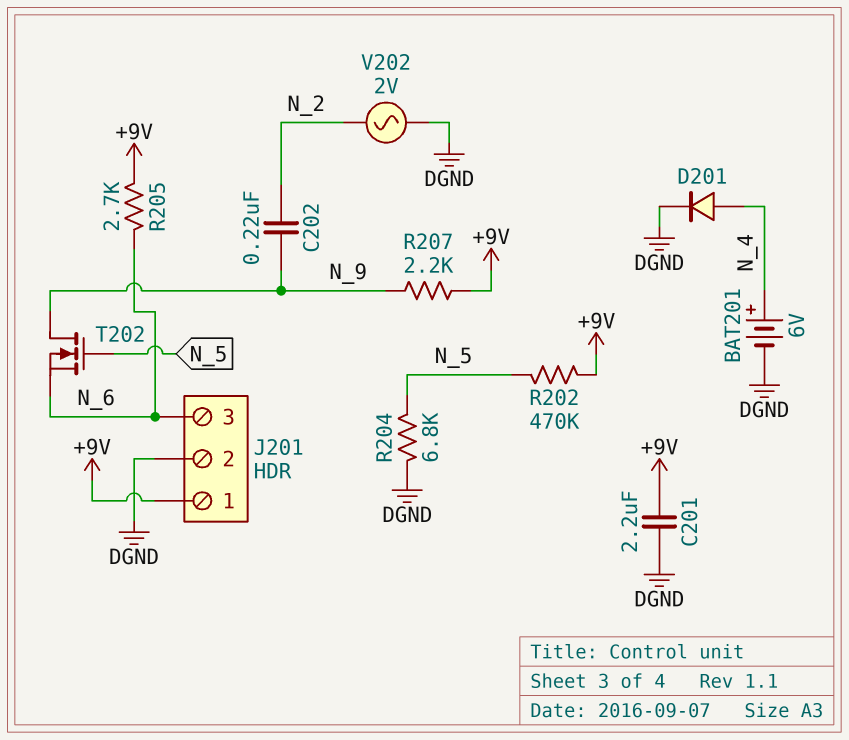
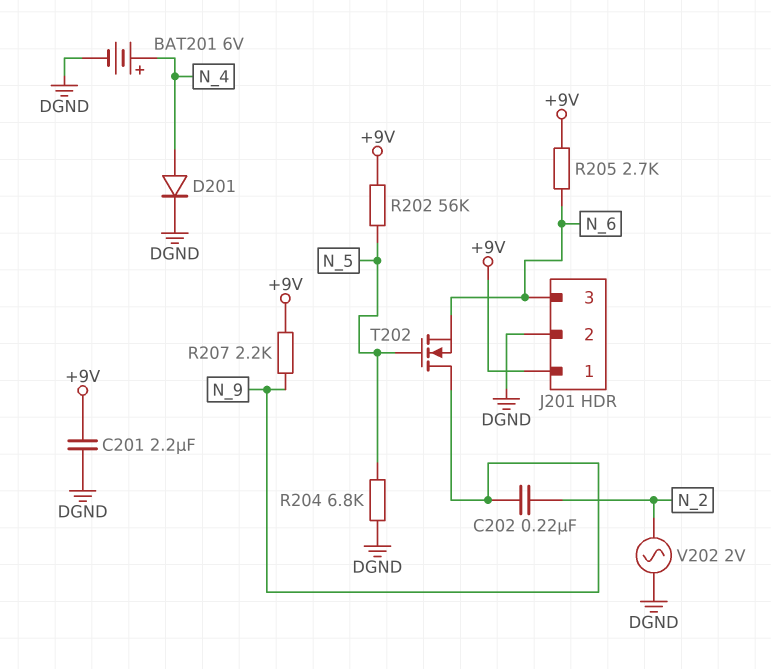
R202: 470k (+9V, N_5) -> 56k (+9V, N_5)

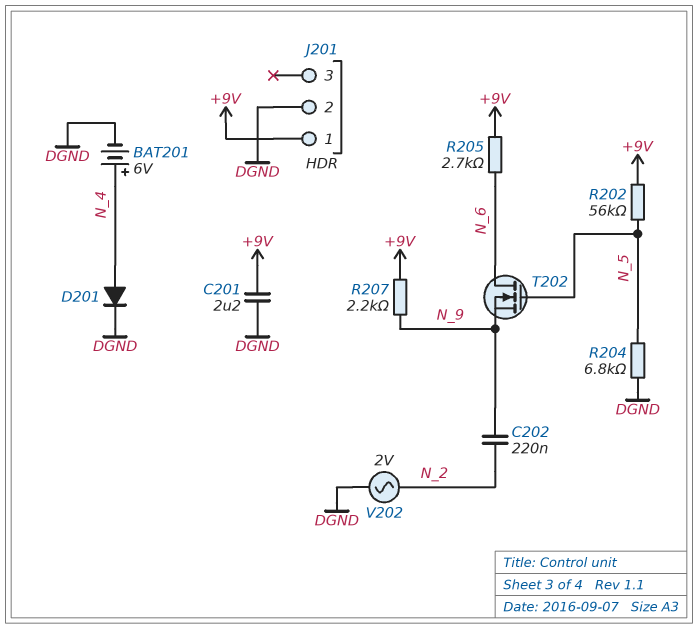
J201 pin 3: N_6 -> none
T202: NMOS (G N_5, D N_9, S N_6) -> NMOS (G N_5, D N_6, S N_9)

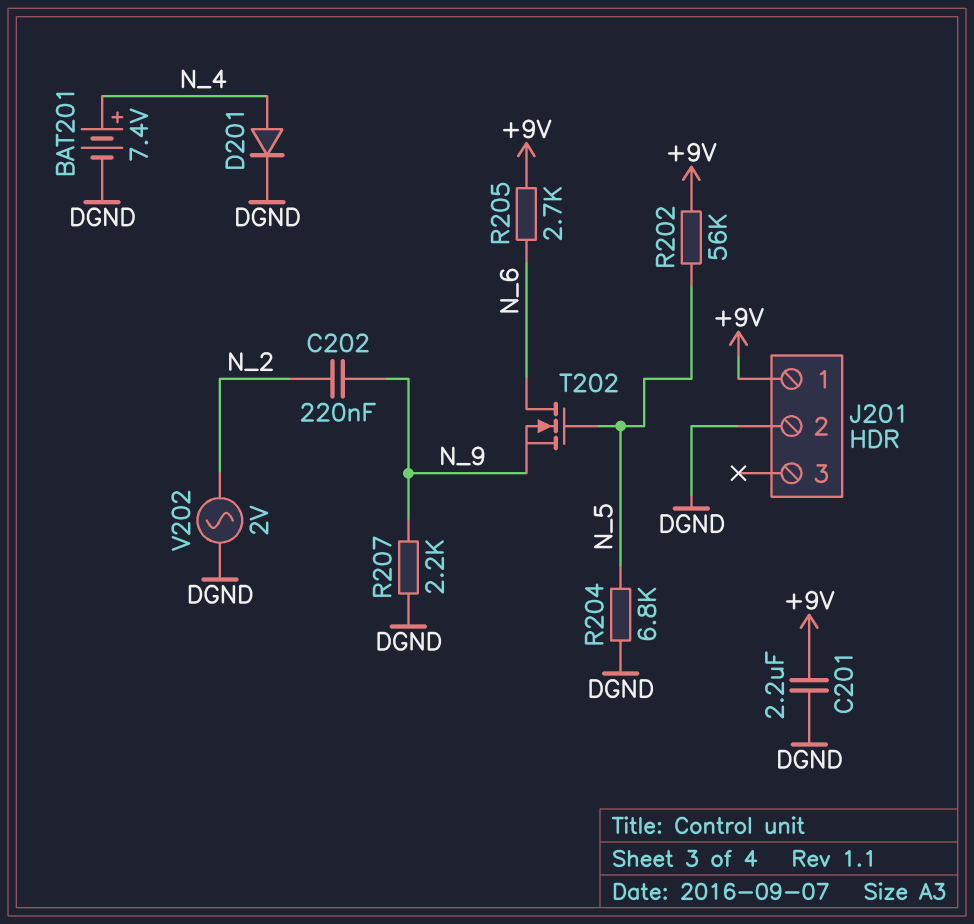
BAT201: 6V (plus N_4, minus DGND) -> 7.4V (plus N_4, minus DGND)
R207: 2.2k (+9V, N_9) -> 2.2k (DGND, N_9)

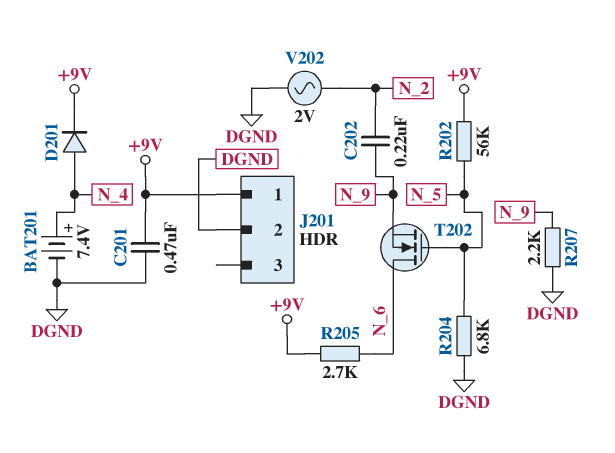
C201: 2.2uF (+9V, DGND) -> 470nF (+9V, DGND)
D201: diode (A N_4, K DGND) -> diode (A N_4, K +9V)

